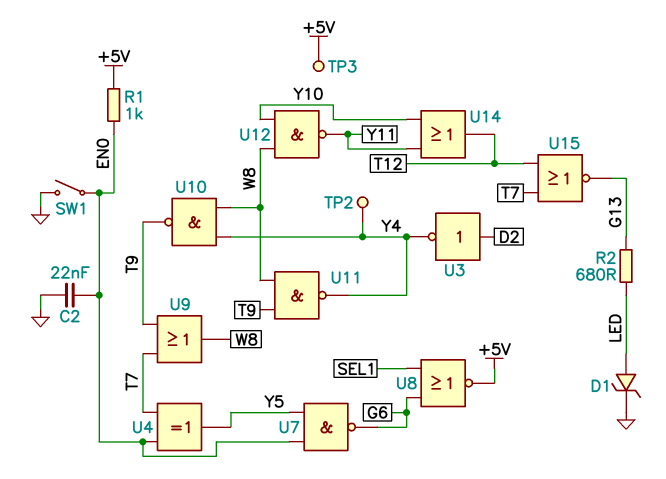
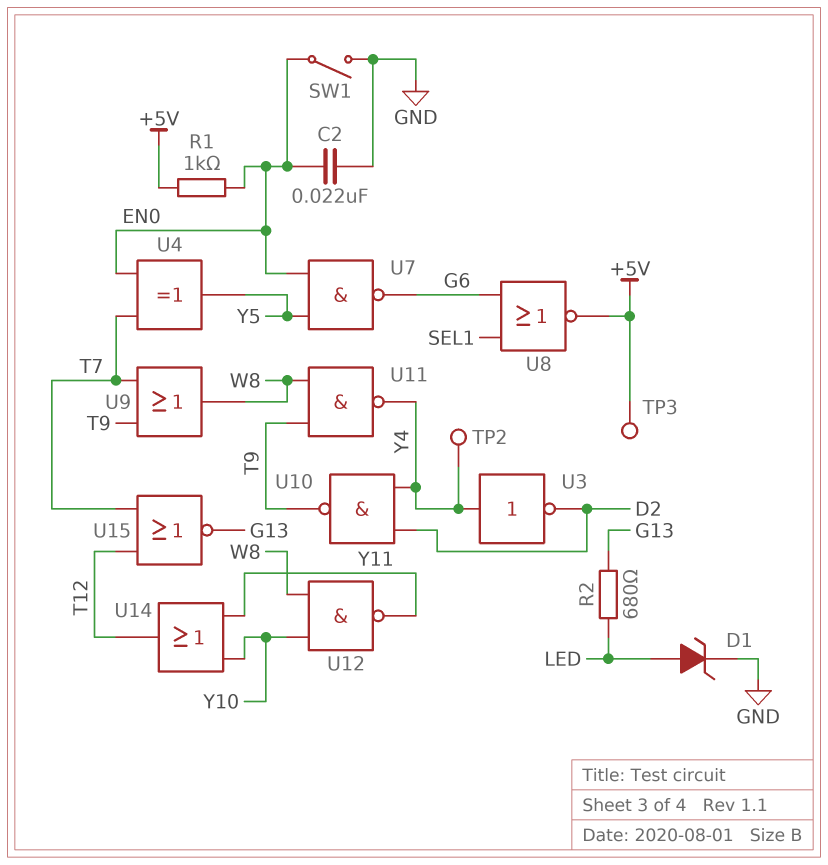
U3: NOT (in D2, out Y4) -> NOT (in Y4, out D2)
U10: NAND (in W8, in Y4, out T9) -> NAND (in D2, in Y4, out T9)

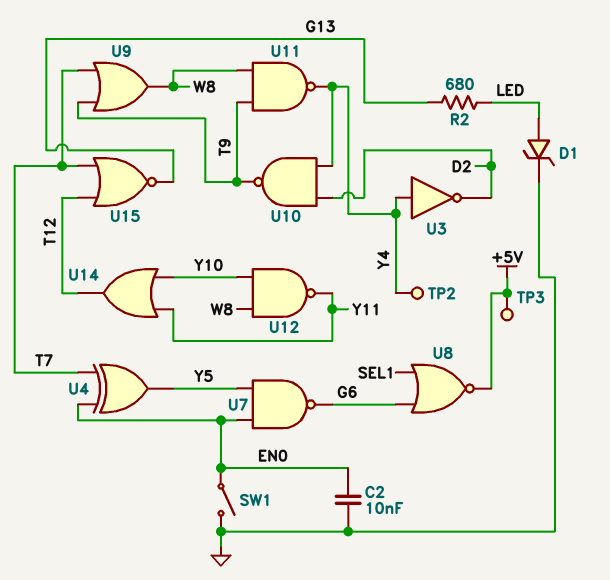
C2: 22nF (EN0, GND) -> 10nF (EN0, GND)
R1: 1k (+5V, EN0) -> none

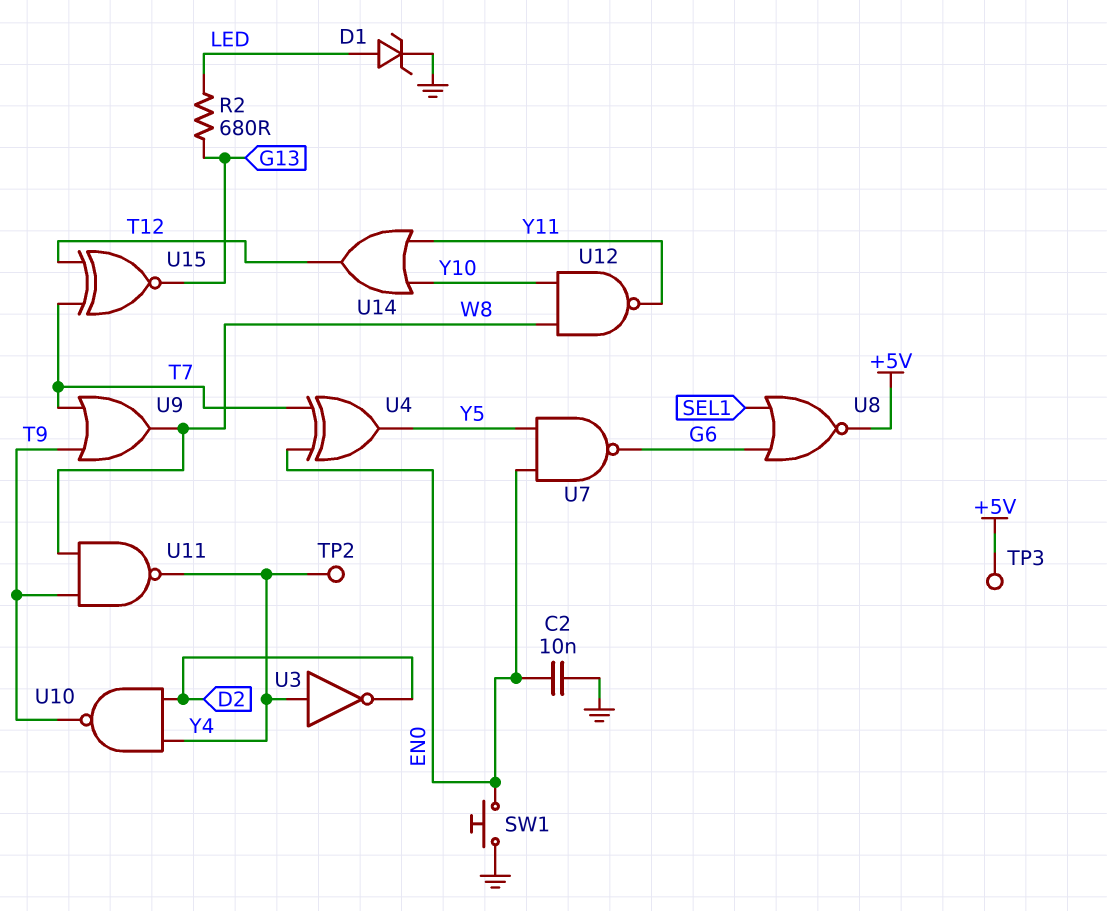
SW1: switch (EN0, GND) -> button (EN0, GND)
U15: NOR (in T7, in T12, out G13) -> XNOR (in T7, in T12, out G13)

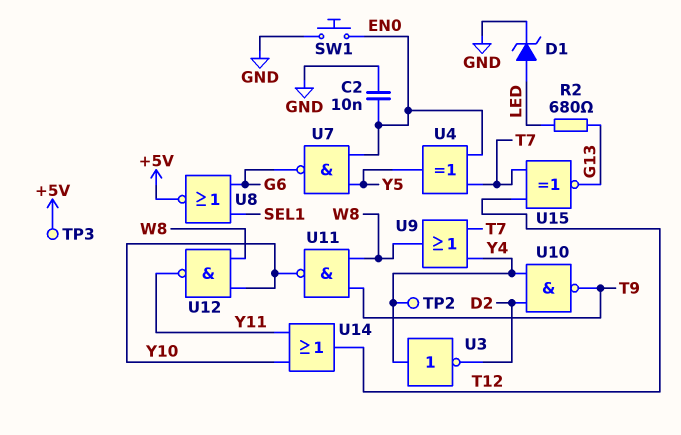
U9: OR (in T7, in T9, out W8) -> OR (in T7, in Y4, out W8)
U11: NAND (in T9, in W8, out Y4) -> NAND (in T9, in W8, out Y10)

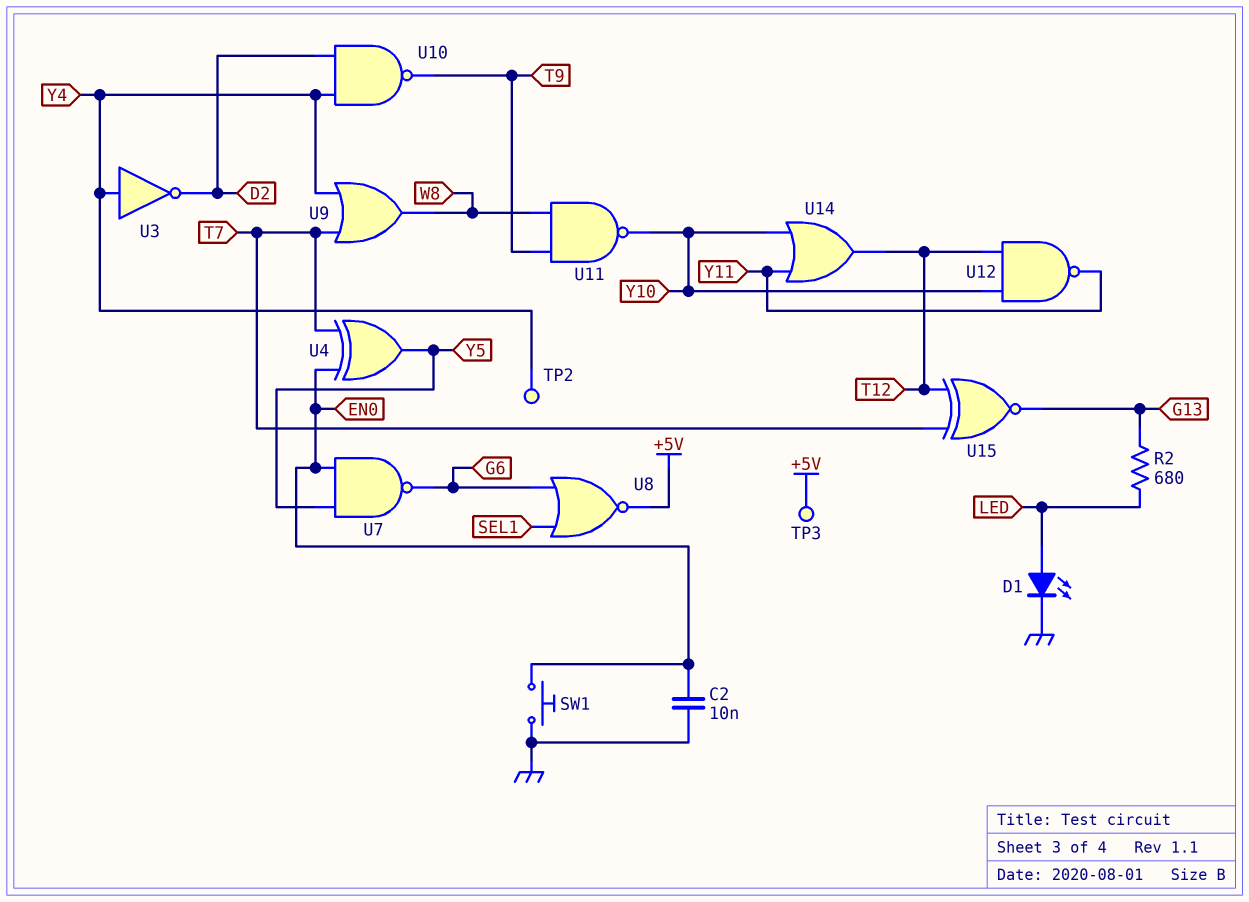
D1: zener (A LED, K GND) -> LED (A LED, K GND)
U12: NAND (in W8, in Y10, out Y11) -> NAND (in T12, in Y10, out Y11)

